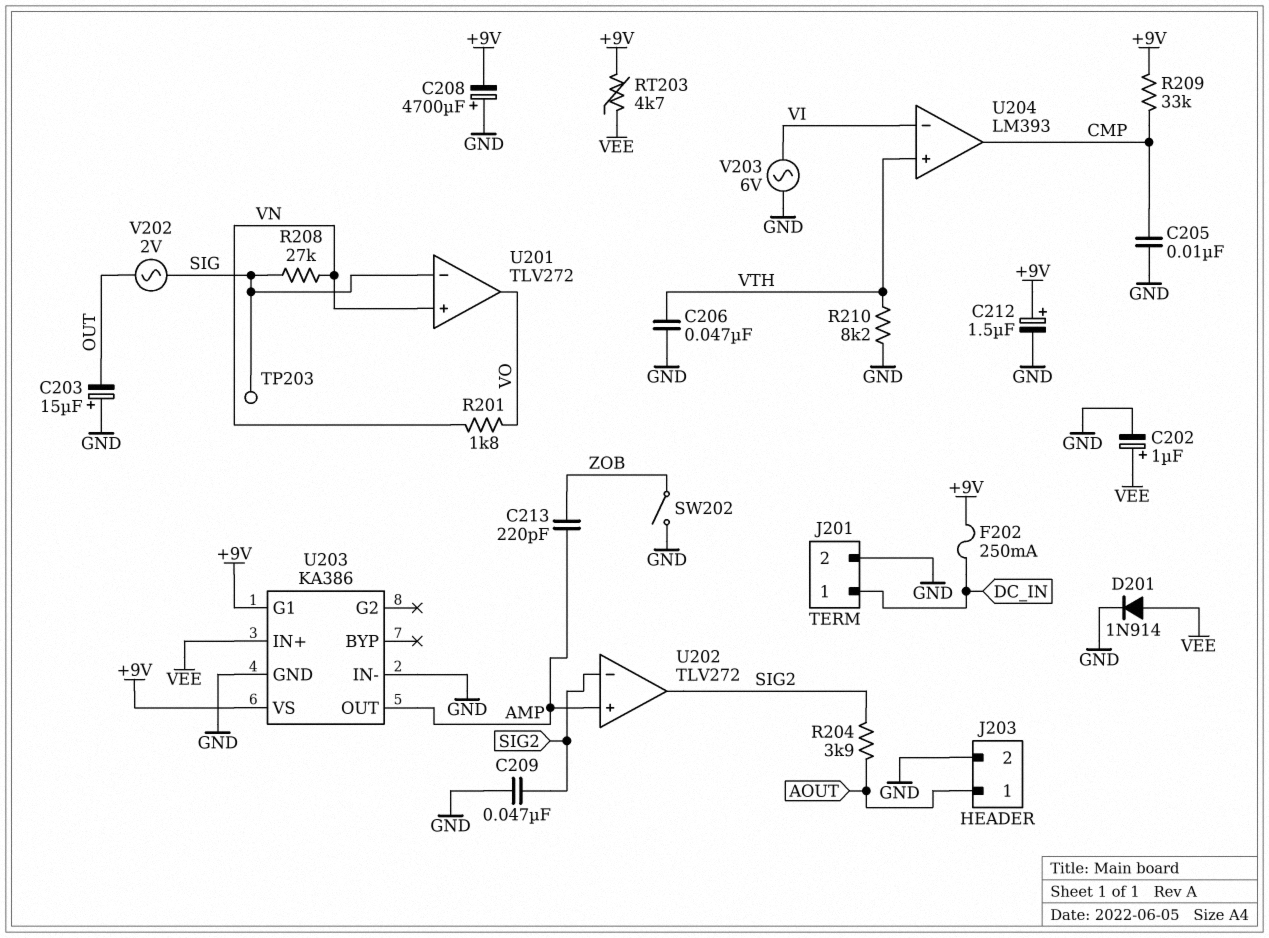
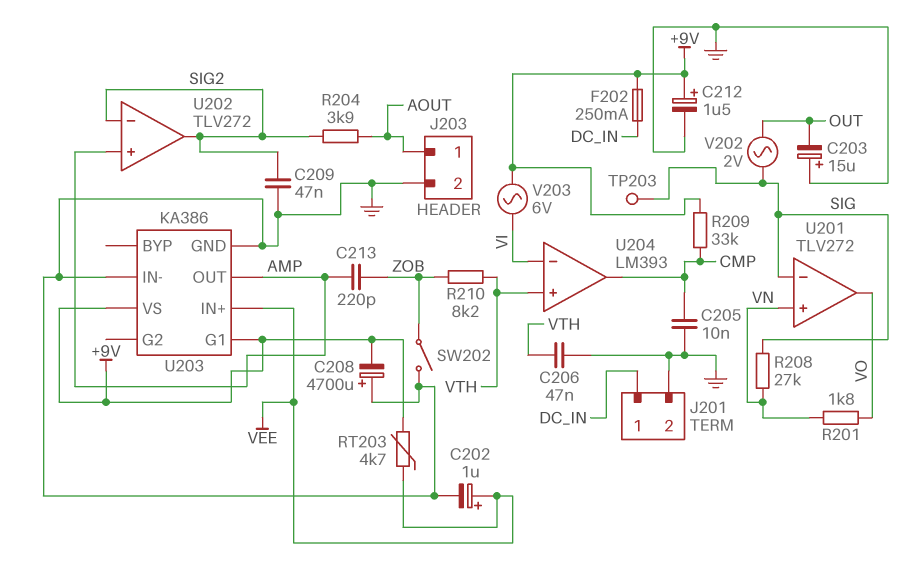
D201: diode 1N914 (A VEE, K GND) -> none
R210: 8.2k (GND, VTH) -> 8.2k (VTH, ZOB)
V203: AC 6V (GND, VI) -> AC 6V (+9V, VI)

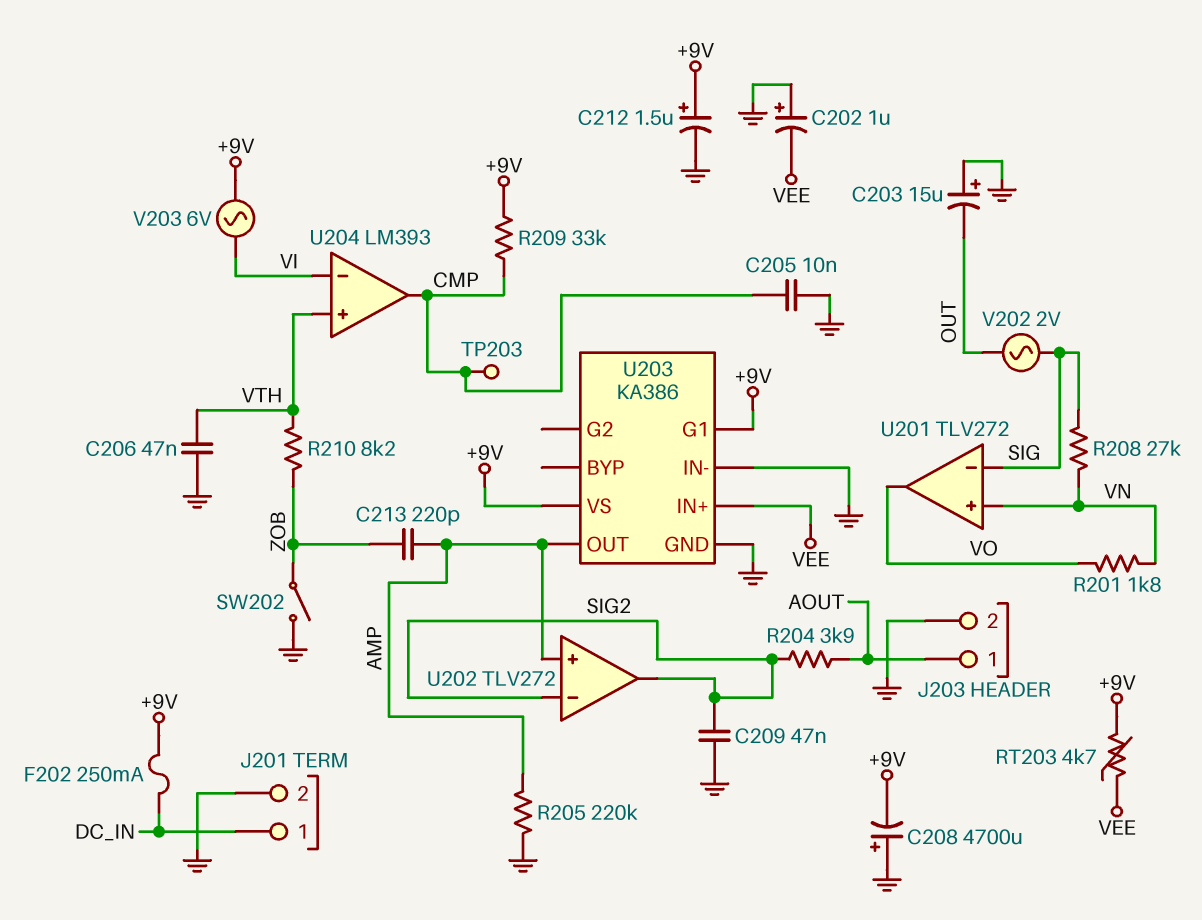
C202: 1uF (plus VEE, minus GND) -> 1uF (plus GND, minus VEE)
R205: none -> 220k (AMP, GND)
TP203: test point (SIG) -> test point (CMP)

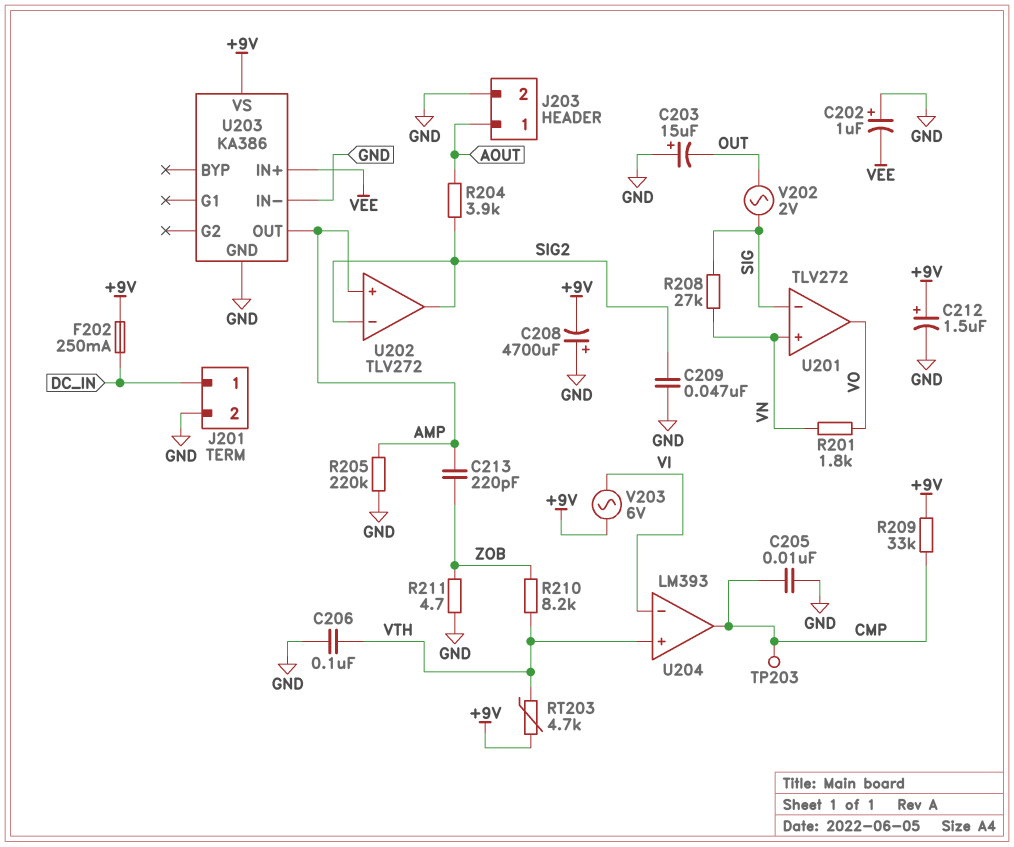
C206: 47nF (GND, VTH) -> 100nF (GND, VTH)
R211: none -> 4.7 (GND, ZOB)
RT203: 4.7k (+9V, VEE) -> 4.7k (+9V, VTH)
SW202: switch (GND, ZOB) -> none
U203 pin G1: +9V -> none

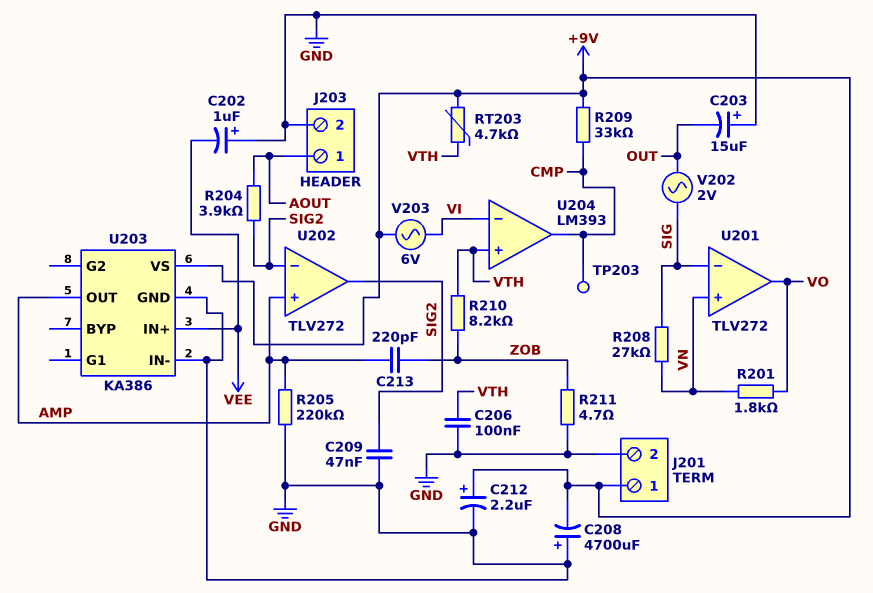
C205: 10nF (CMP, GND) -> none
C212: 1.5uF (plus +9V, minus GND) -> 2.2uF (plus +9V, minus GND)
F202: 250mA (+9V, DC_IN) -> none
J201 pin 1: DC_IN -> +9V

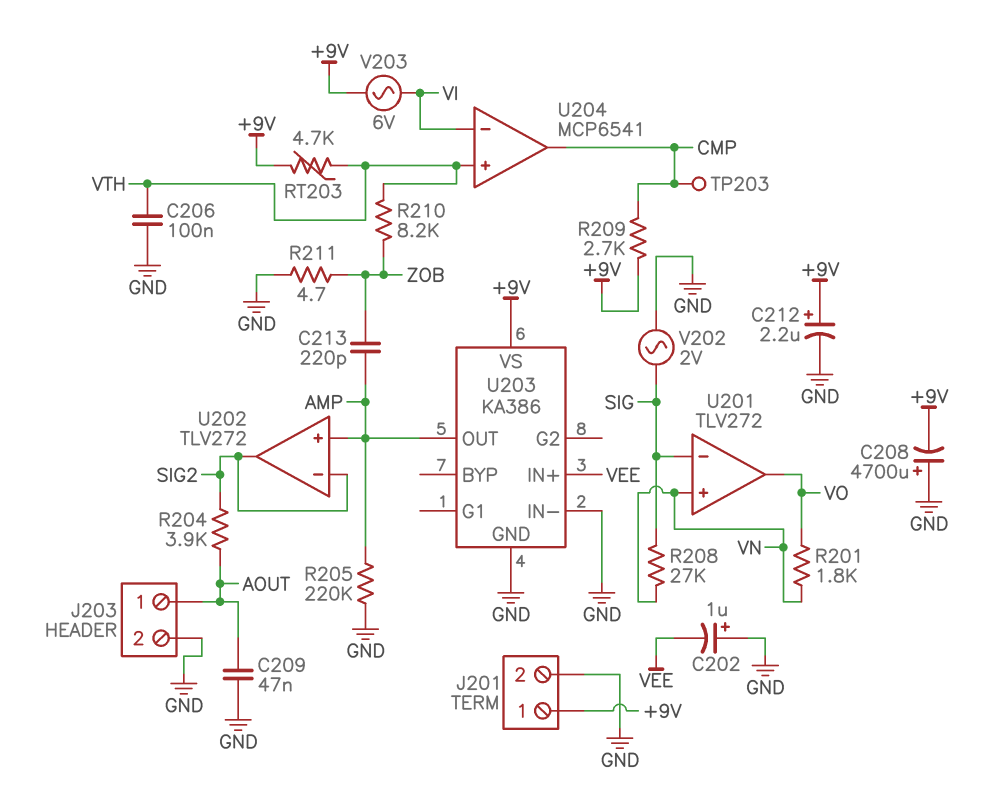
C203: 15uF (plus GND, minus OUT) -> none
C209: 47nF (GND, SIG2) -> 47nF (AOUT, GND)
R209: 33k (+9V, CMP) -> 2.7k (+9V, CMP)
U204: LM393 -> MCP6541
V202: AC 2V (OUT, SIG) -> AC 2V (GND, SIG)

